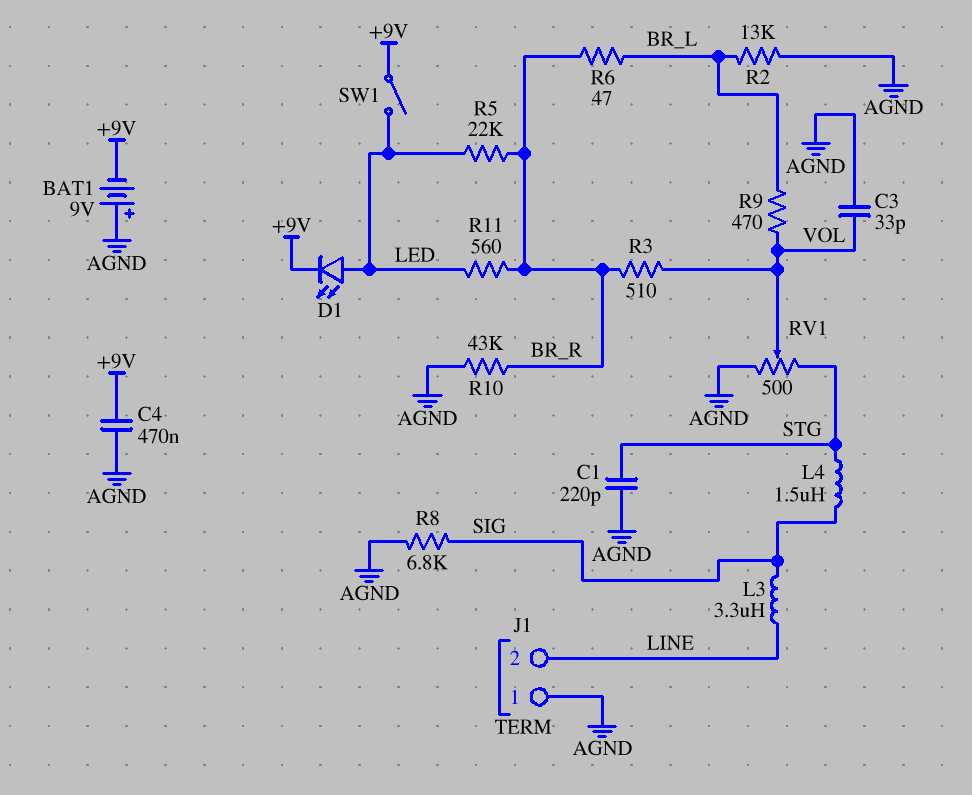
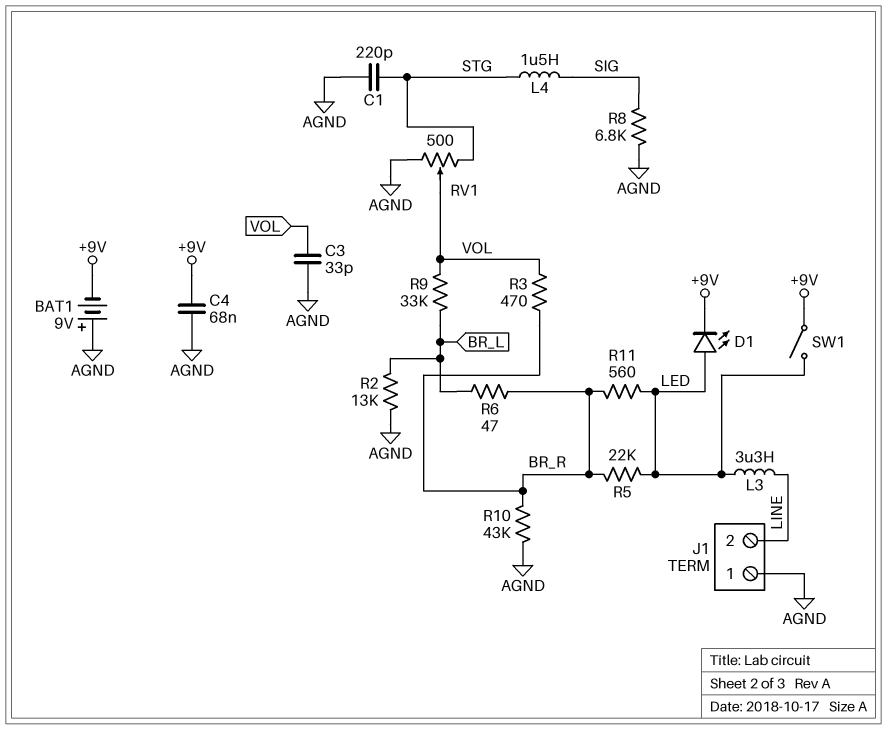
C4: 470nF (+9V, AGND) -> 68nF (+9V, AGND)
L3: 3.3uH (LINE, SIG) -> 3.3uH (LED, LINE)
R3: 510 (BR_R, VOL) -> 470 (BR_R, VOL)
R9: 470 (BR_L, VOL) -> 33k (BR_L, VOL)

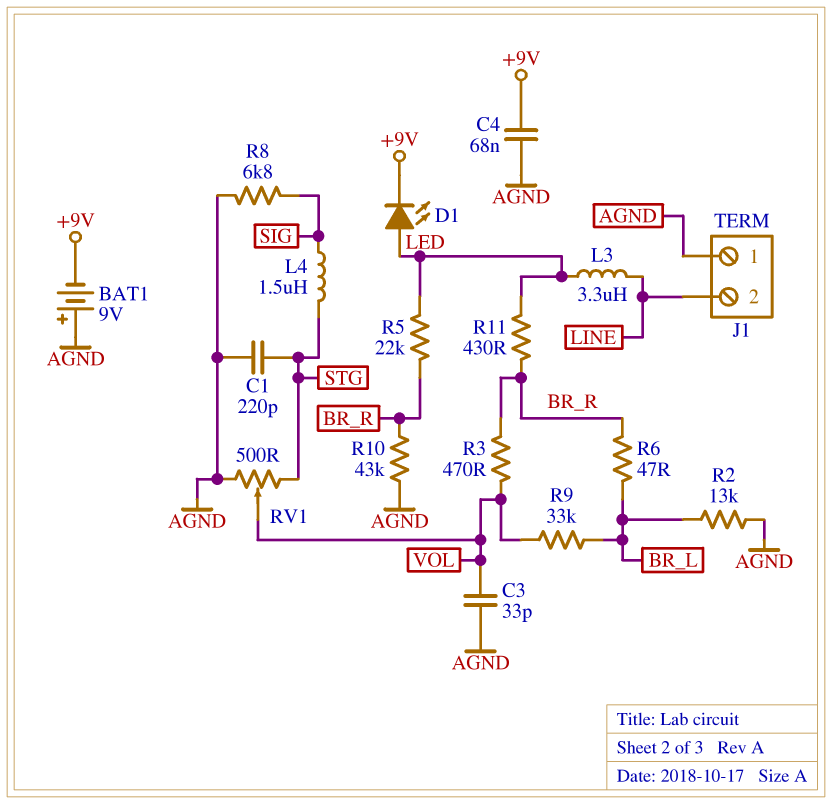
R11: 560 (BR_R, LED) -> 430 (BR_R, LED)
SW1: switch (+9V, LED) -> none

